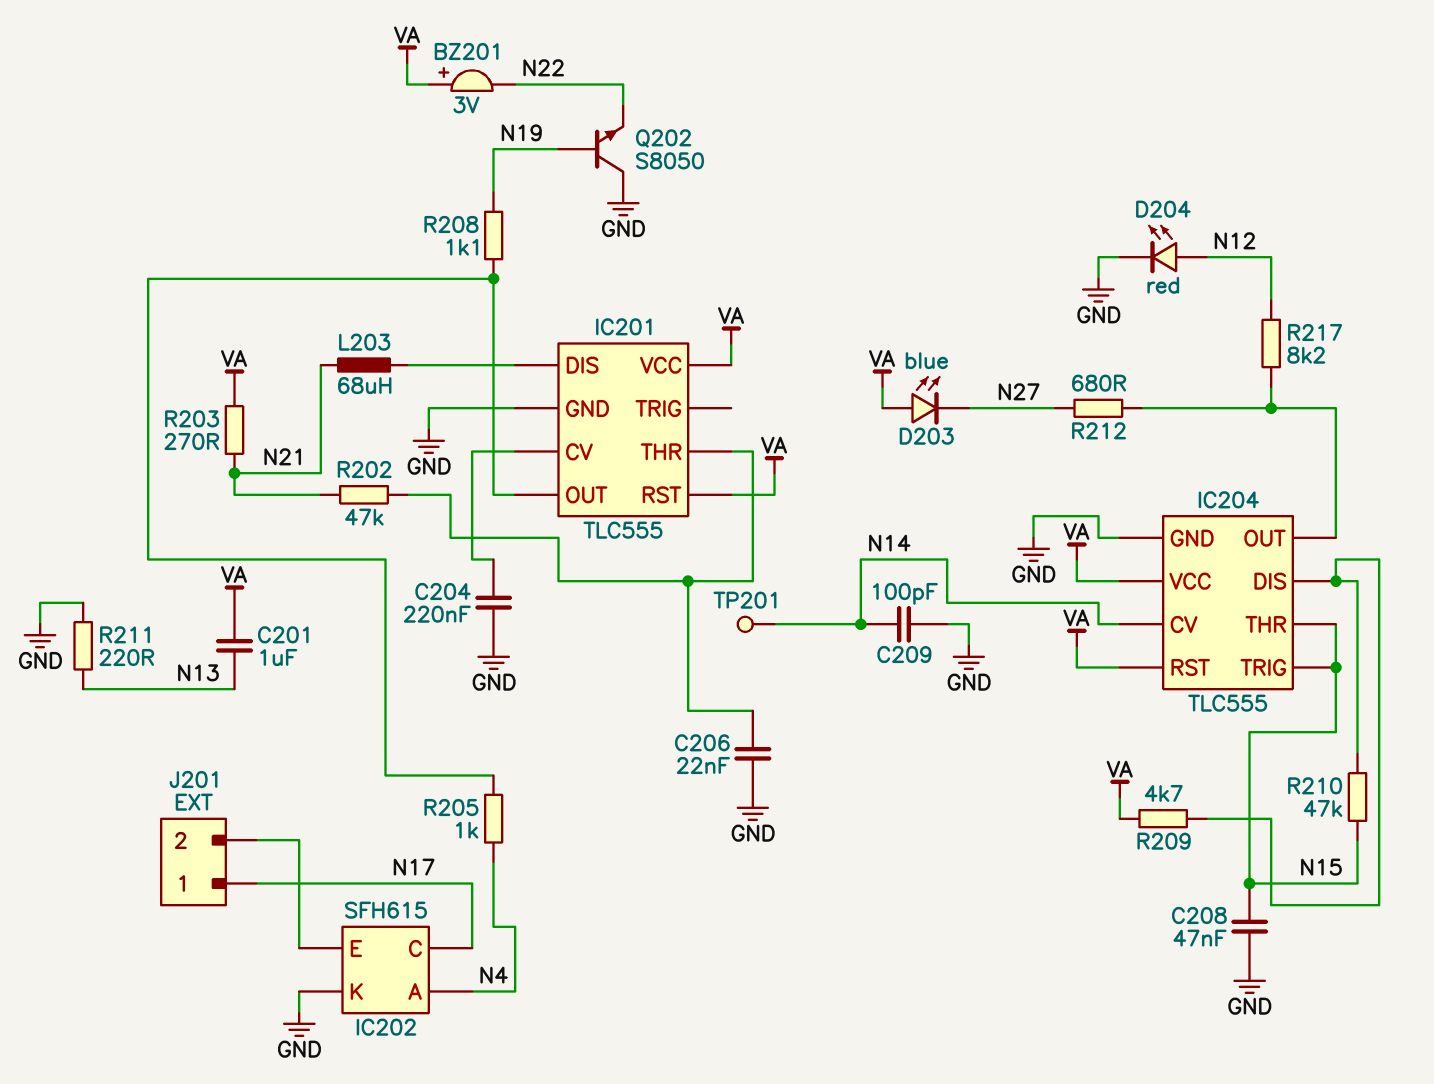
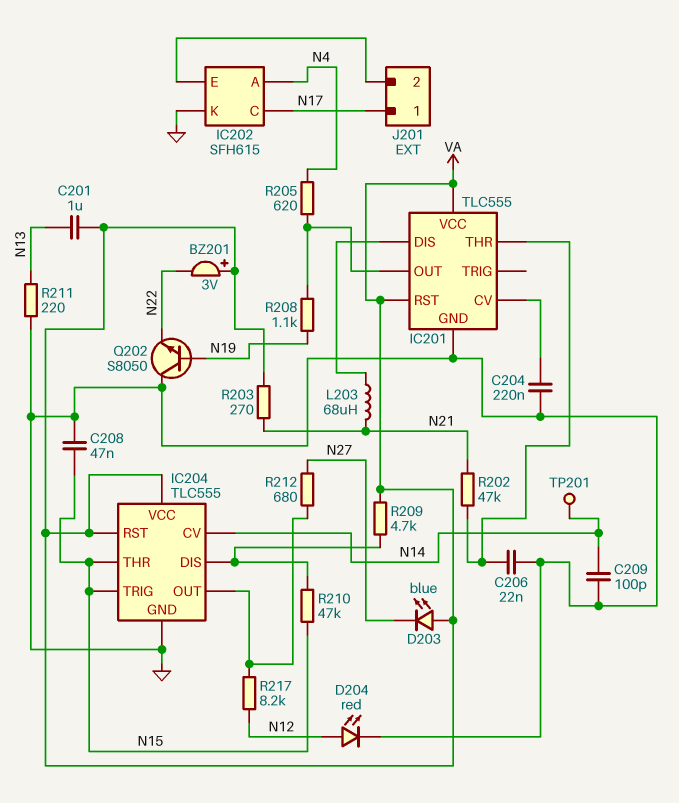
R205: 1k (IC201/OUT, N4) -> 620 (IC201/OUT, N4)

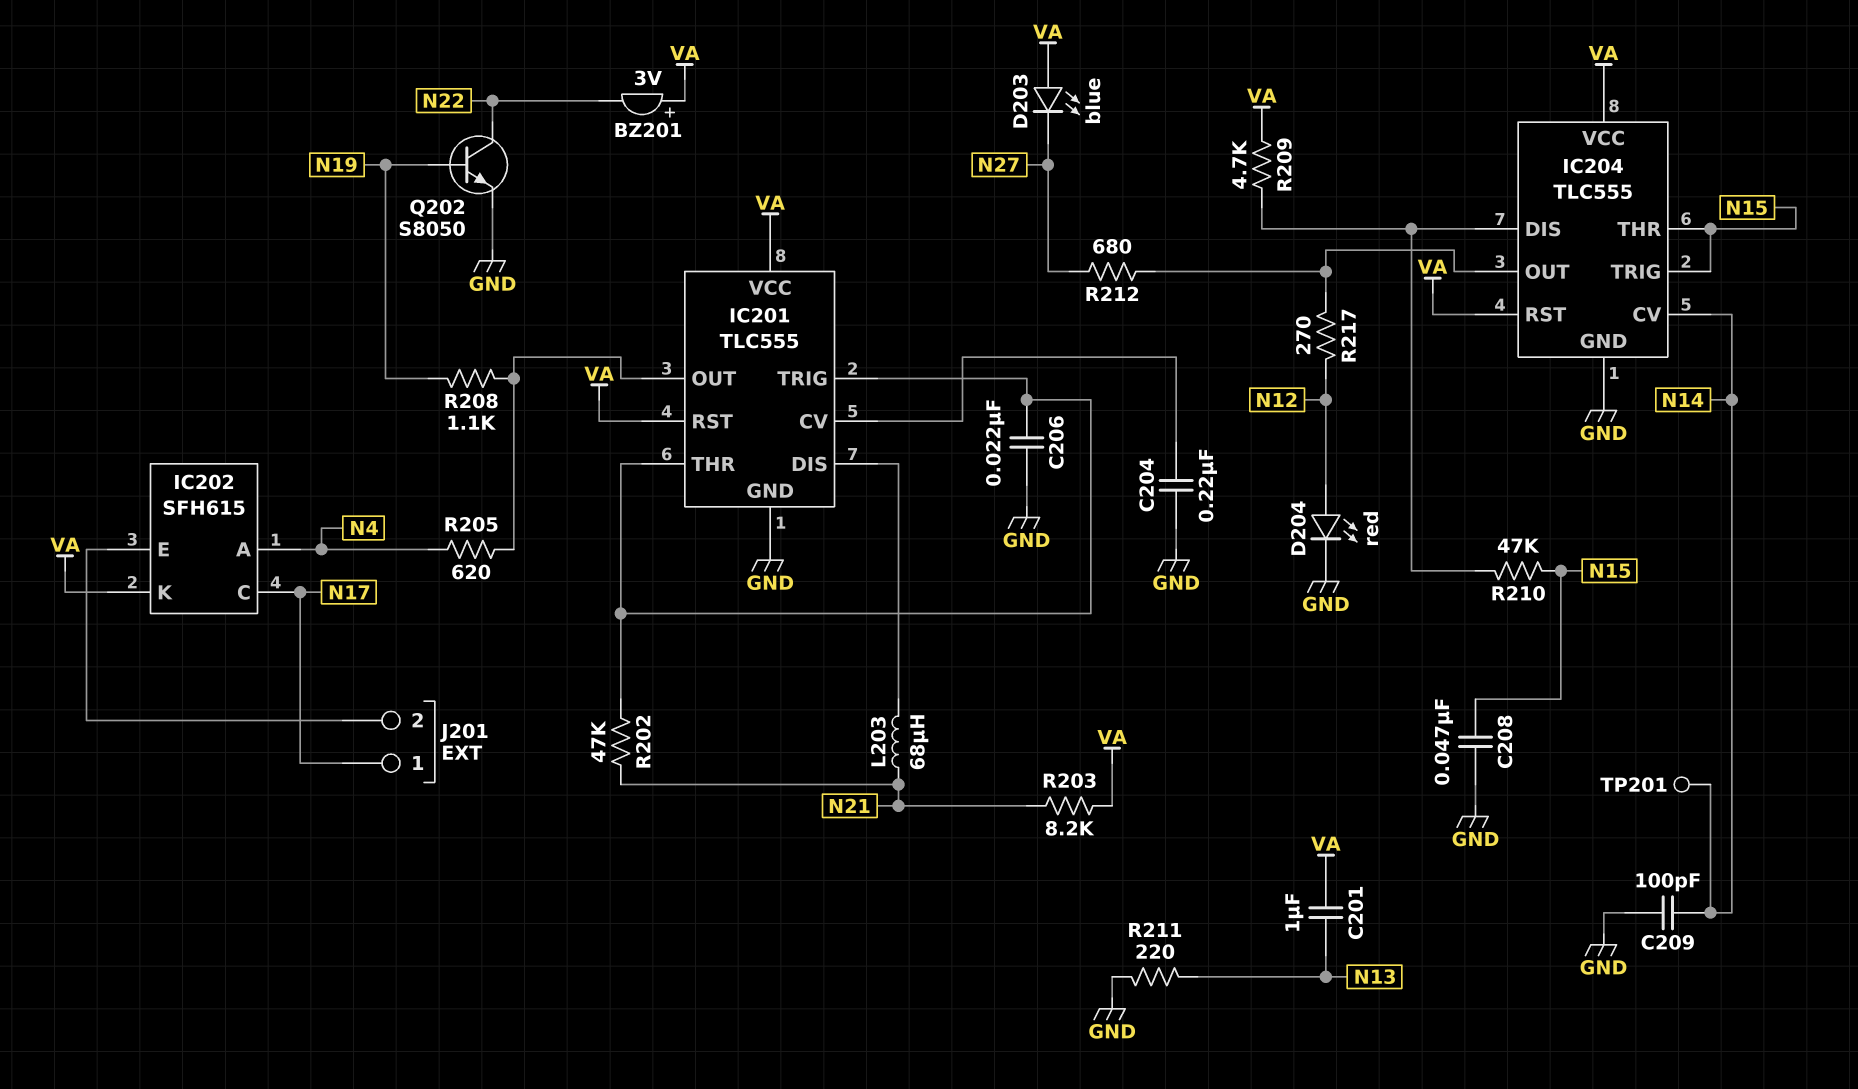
IC201 pin TRIG: none -> IC201/THR
IC202 pin K: GND -> VA
Q202: NPN S8050 (B N19, C GND, E N22) -> NPN S8050 (B N19, C N22, E GND)
R203: 270 (N21, VA) -> 8.2k (N21, VA)
R217: 8.2k (IC204/OUT, N12) -> 270 (IC204/OUT, N12)

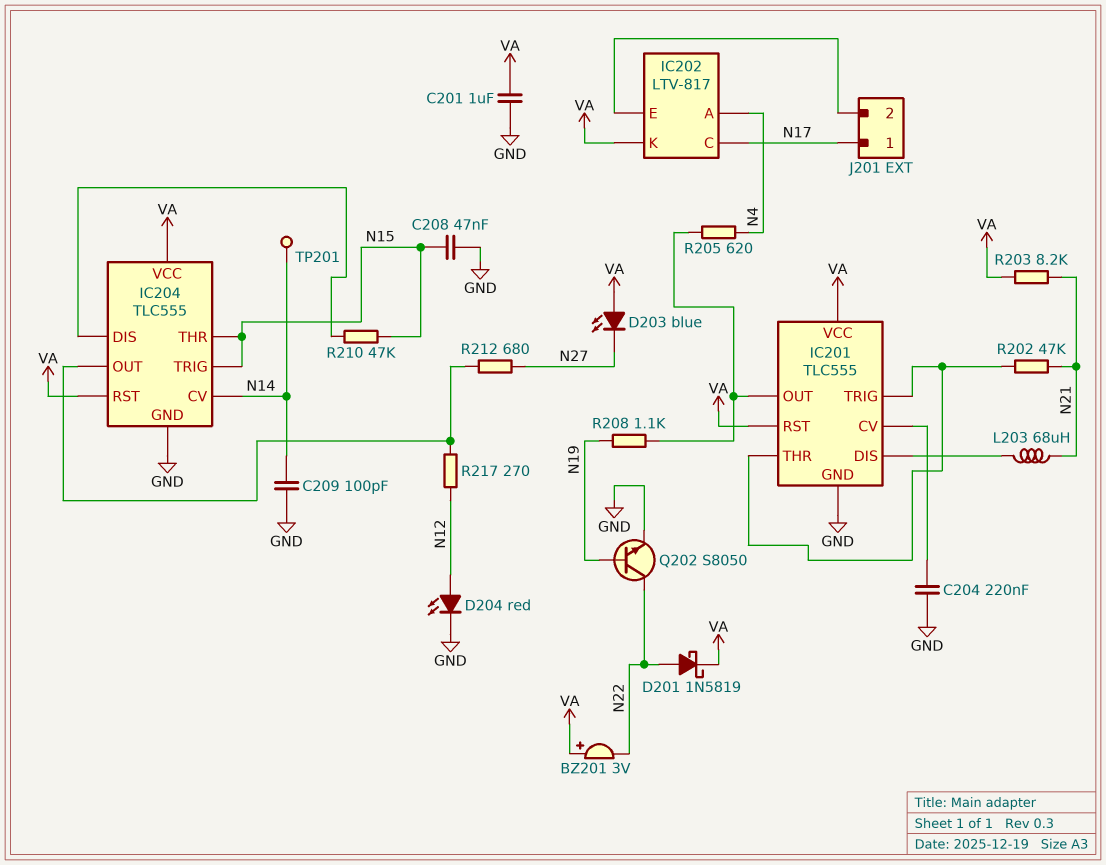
C201: 1uF (N13, VA) -> 1uF (GND, VA)
C206: 22nF (GND, IC201/THR) -> none
D201: none -> schottky 1N5819 (A N22, K VA)
IC202: SFH615 -> LTV-817
R209: 4.7k (IC204/DIS, VA) -> none
R211: 220 (GND, N13) -> none

